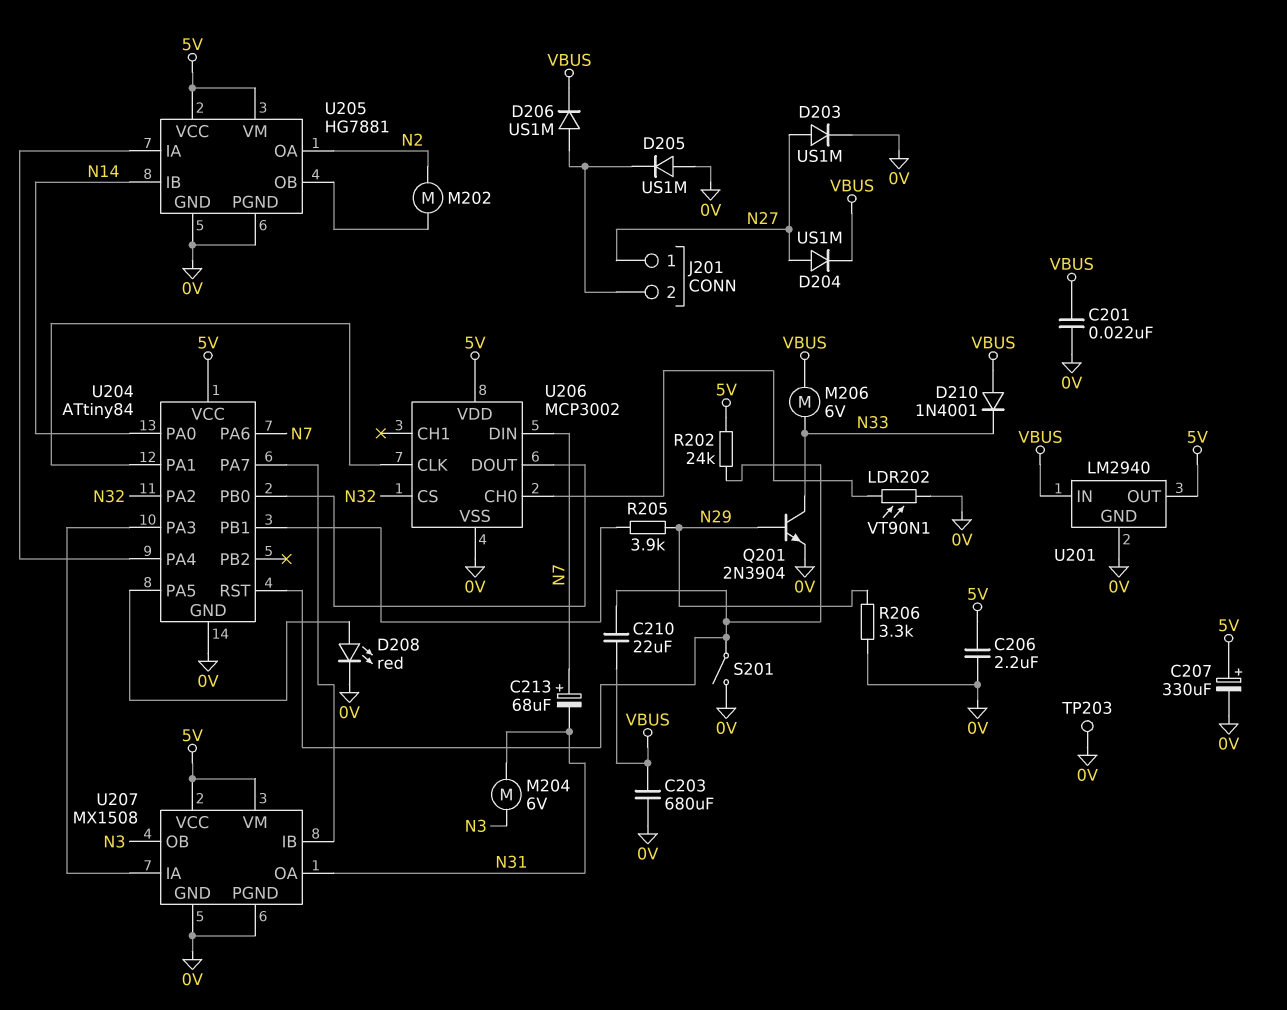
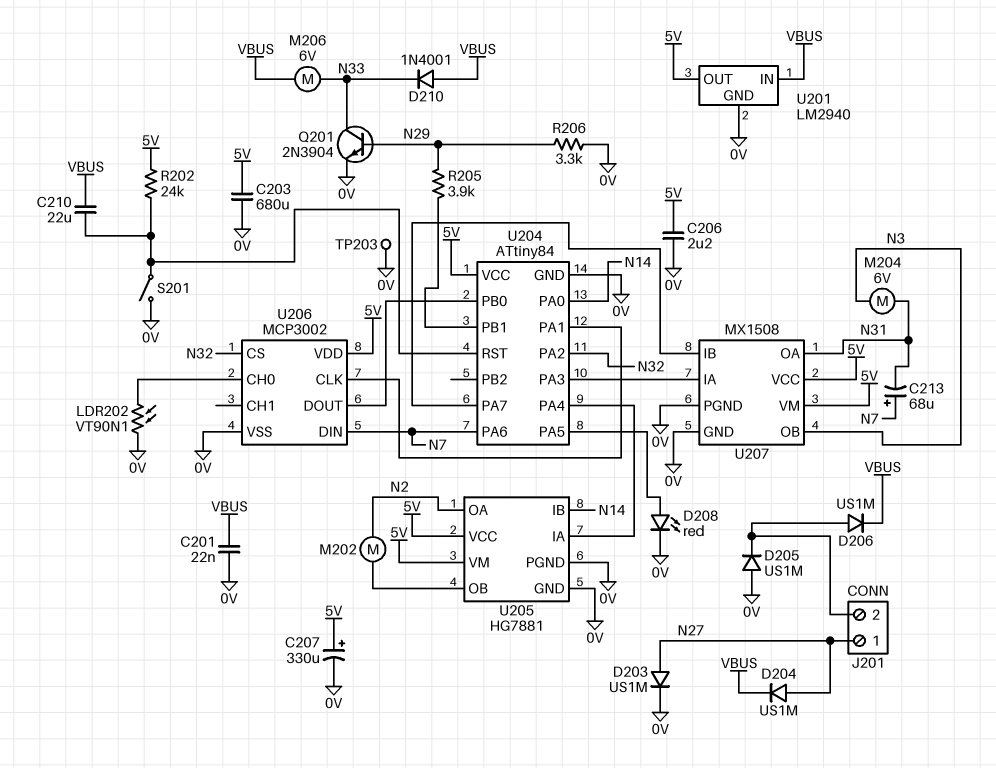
C203: 680uF (0V, VBUS) -> 680uF (0V, 5V)

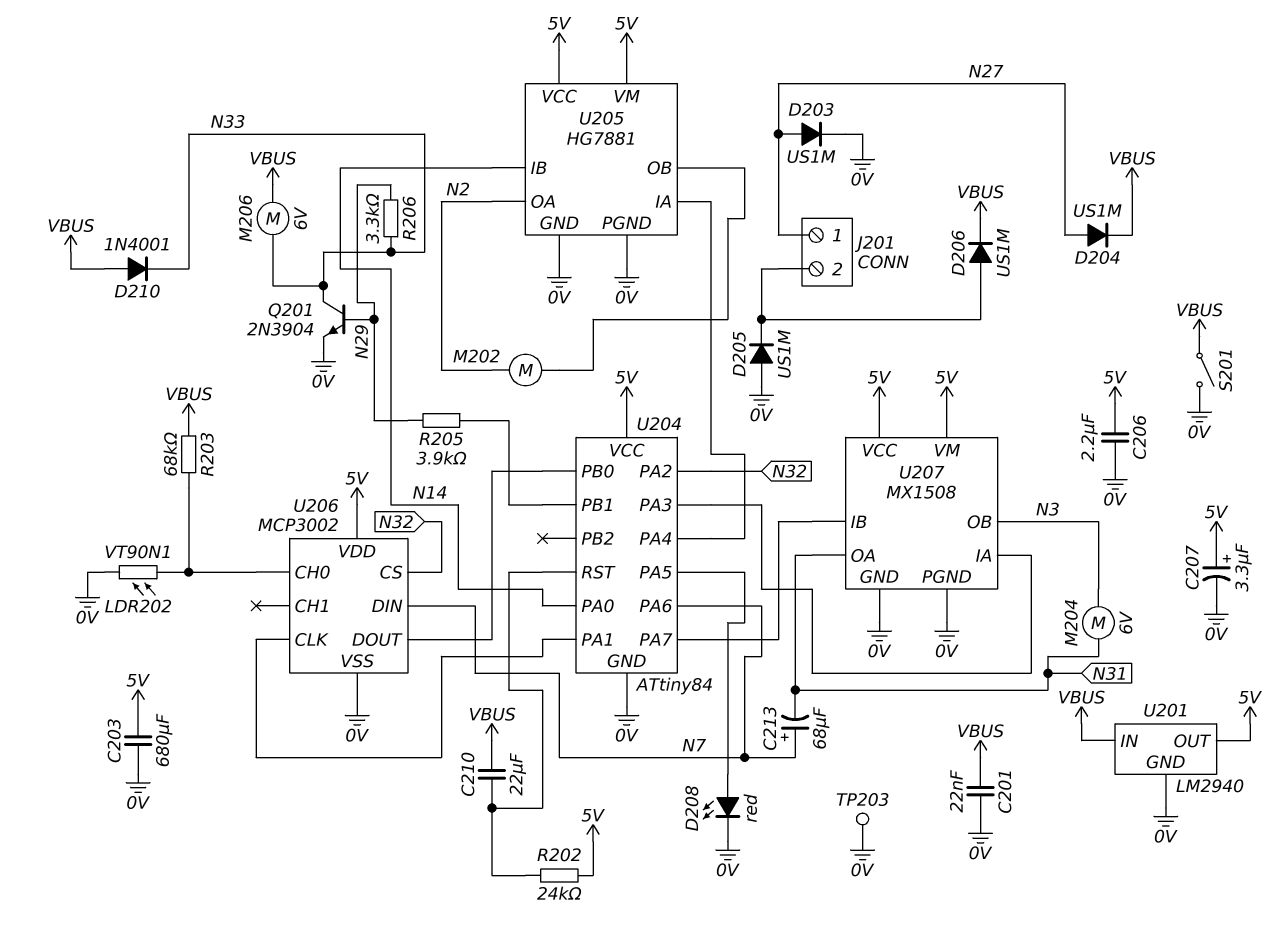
C207: 330uF (plus 5V, minus 0V) -> 3.3uF (plus 5V, minus 0V)
R203: none -> 68k (U206/CH0, VBUS)
R206: 3.3k (0V, N29) -> 3.3k (N29, N33)
S201: switch (0V, U204/RST) -> switch (0V, VBUS)

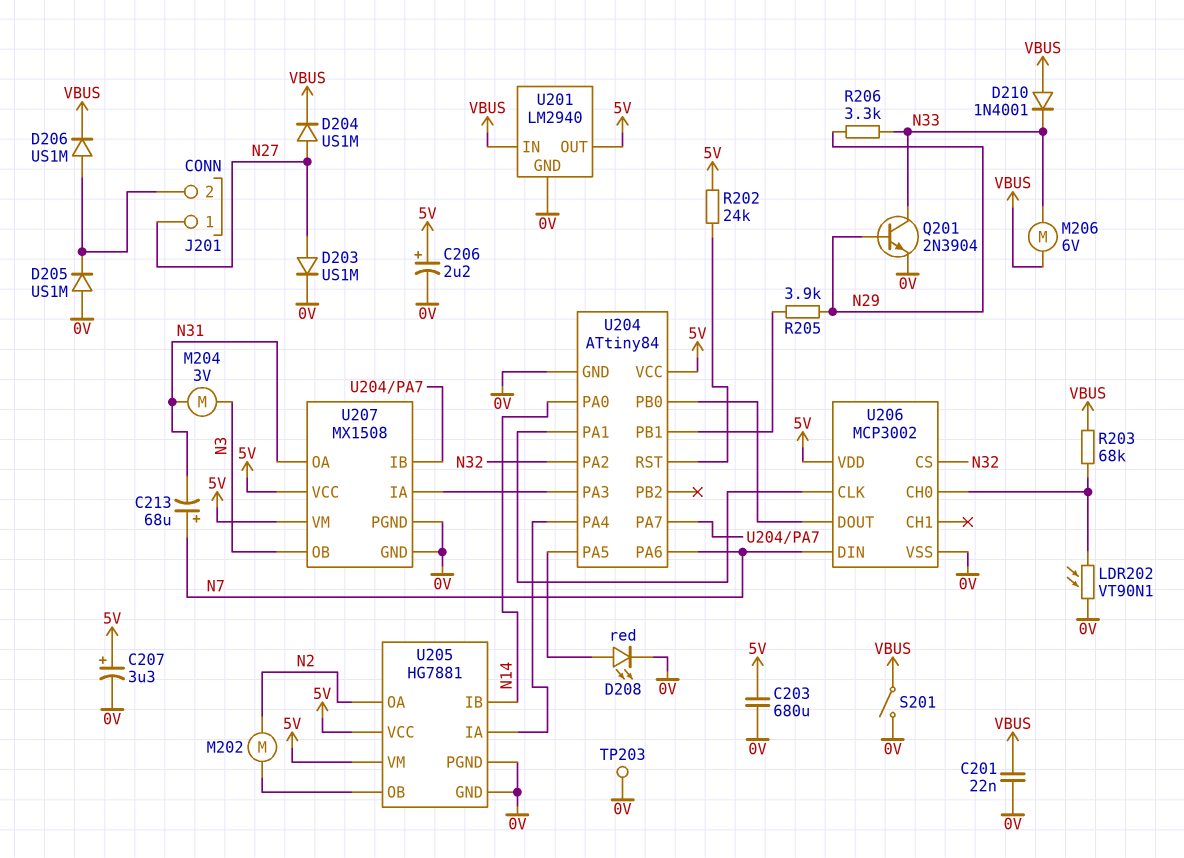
C206: 2.2uF (0V, 5V) -> 2.2uF (plus 5V, minus 0V)
C210: 22uF (U204/RST, VBUS) -> none
M204: motor 6V (N3, N31) -> motor 3V (N3, N31)

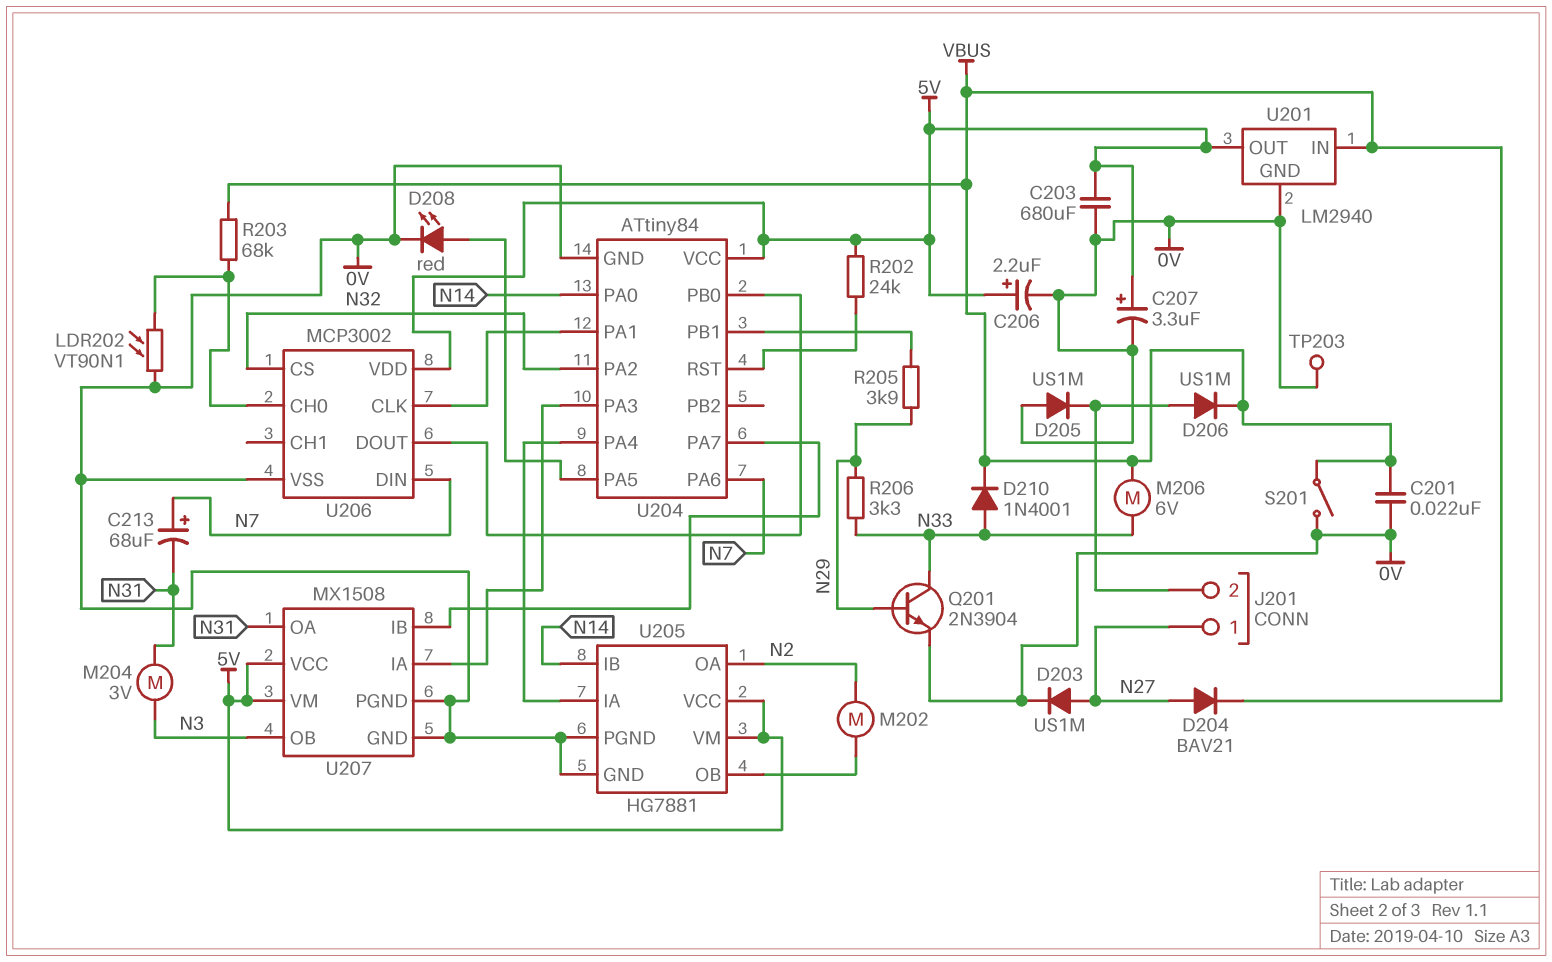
D204: diode US1M (A N27, K VBUS) -> diode BAV21 (A N27, K VBUS)
D210: diode 1N4001 (A VBUS, K N33) -> diode 1N4001 (A N33, K VBUS)

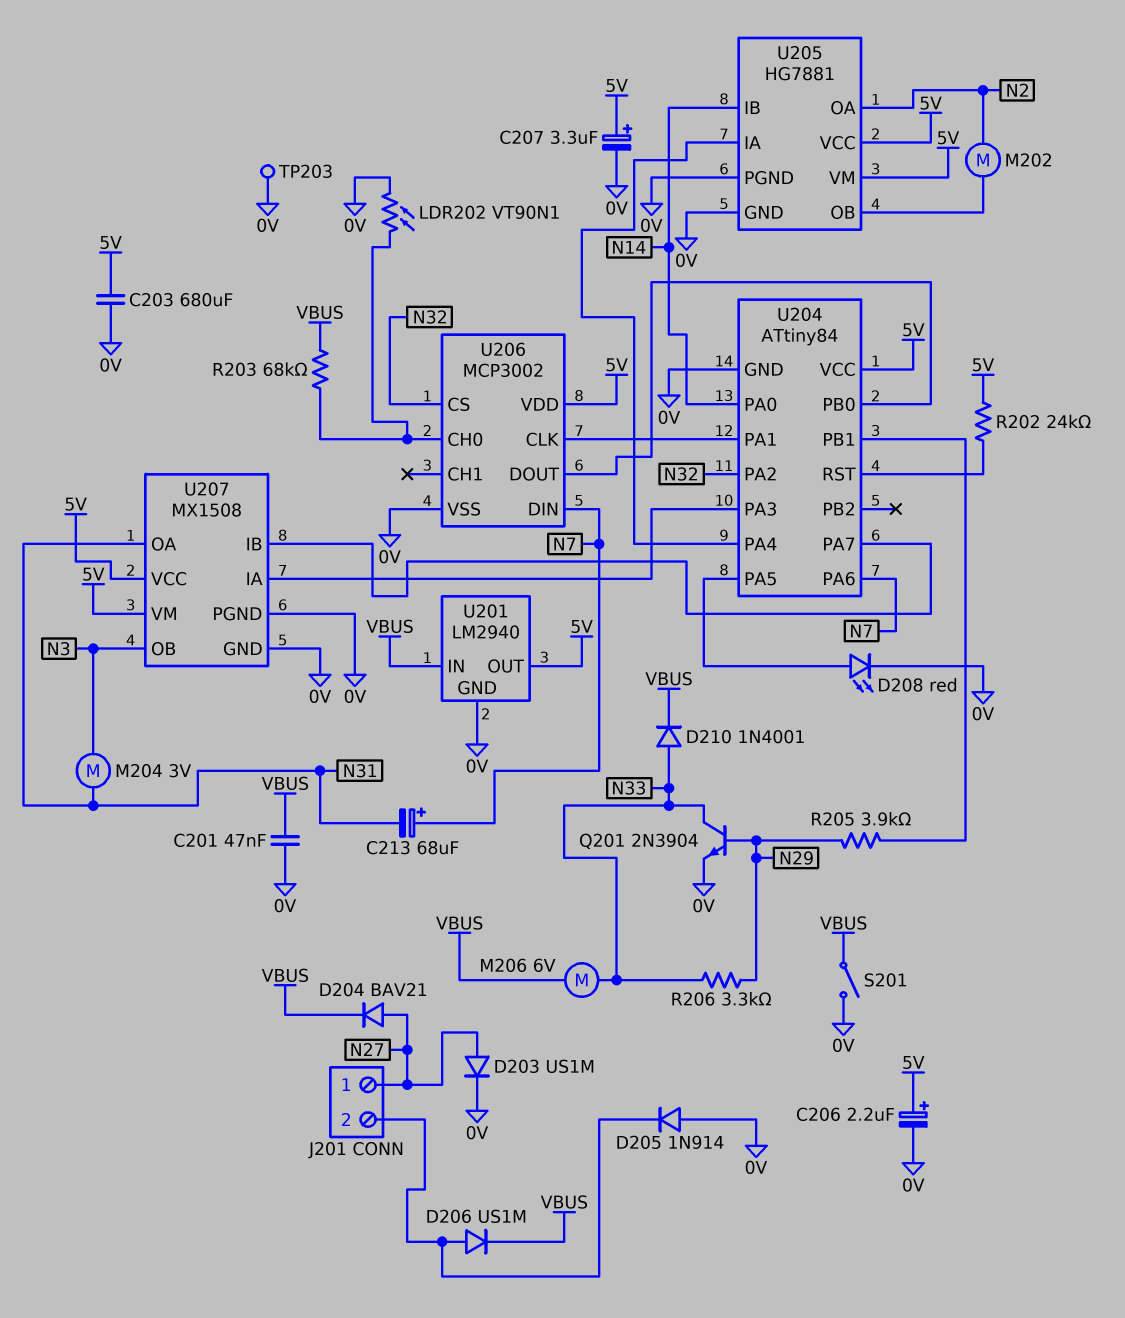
C201: 22nF (0V, VBUS) -> 47nF (0V, VBUS)
D205: diode US1M (A 0V, K J201/2) -> diode 1N914 (A 0V, K J201/2)

